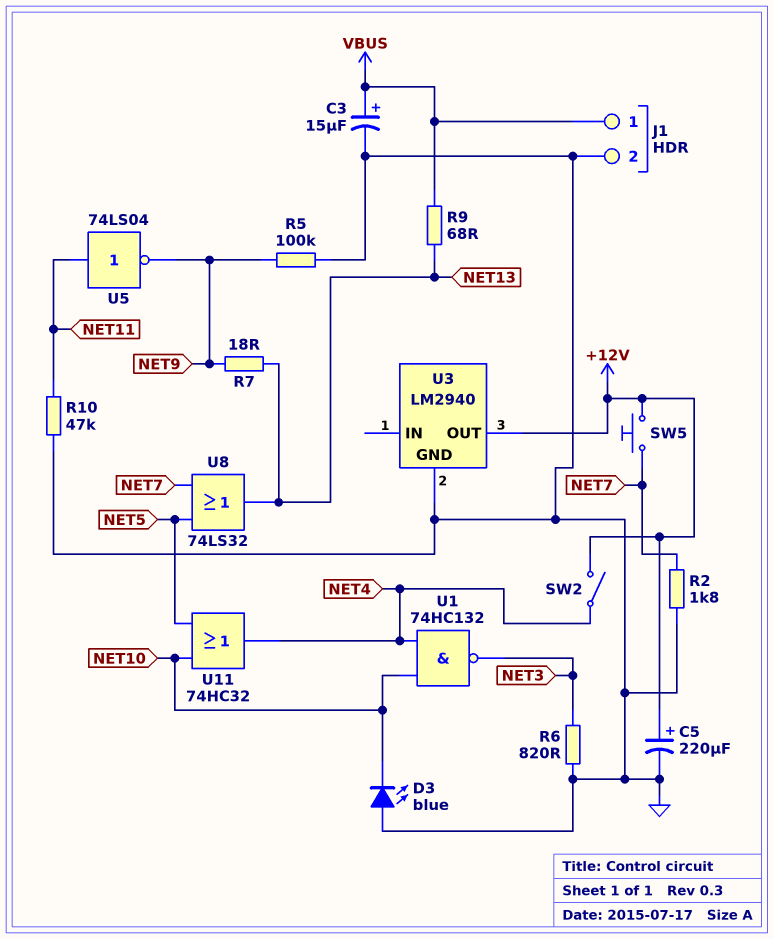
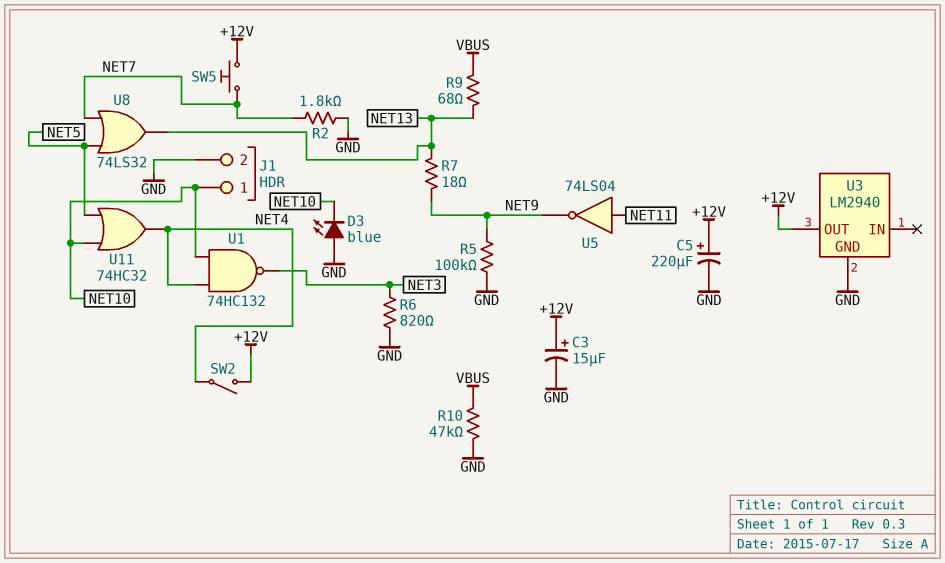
C3: 15uF (plus VBUS, minus GND) -> 15uF (plus +12V, minus GND)
J1 pin 1: VBUS -> NET10
R10: 47k (GND, NET11) -> 47k (GND, VBUS)

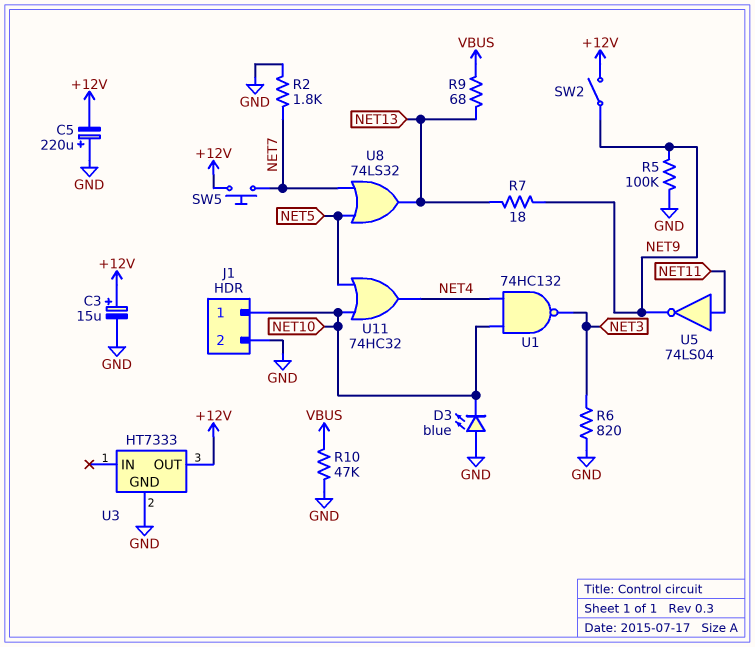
C5: 220uF (plus +12V, minus GND) -> 220uF (plus GND, minus +12V)
SW2: switch (+12V, NET4) -> switch (+12V, NET9)
U3: LM2940 -> HT7333

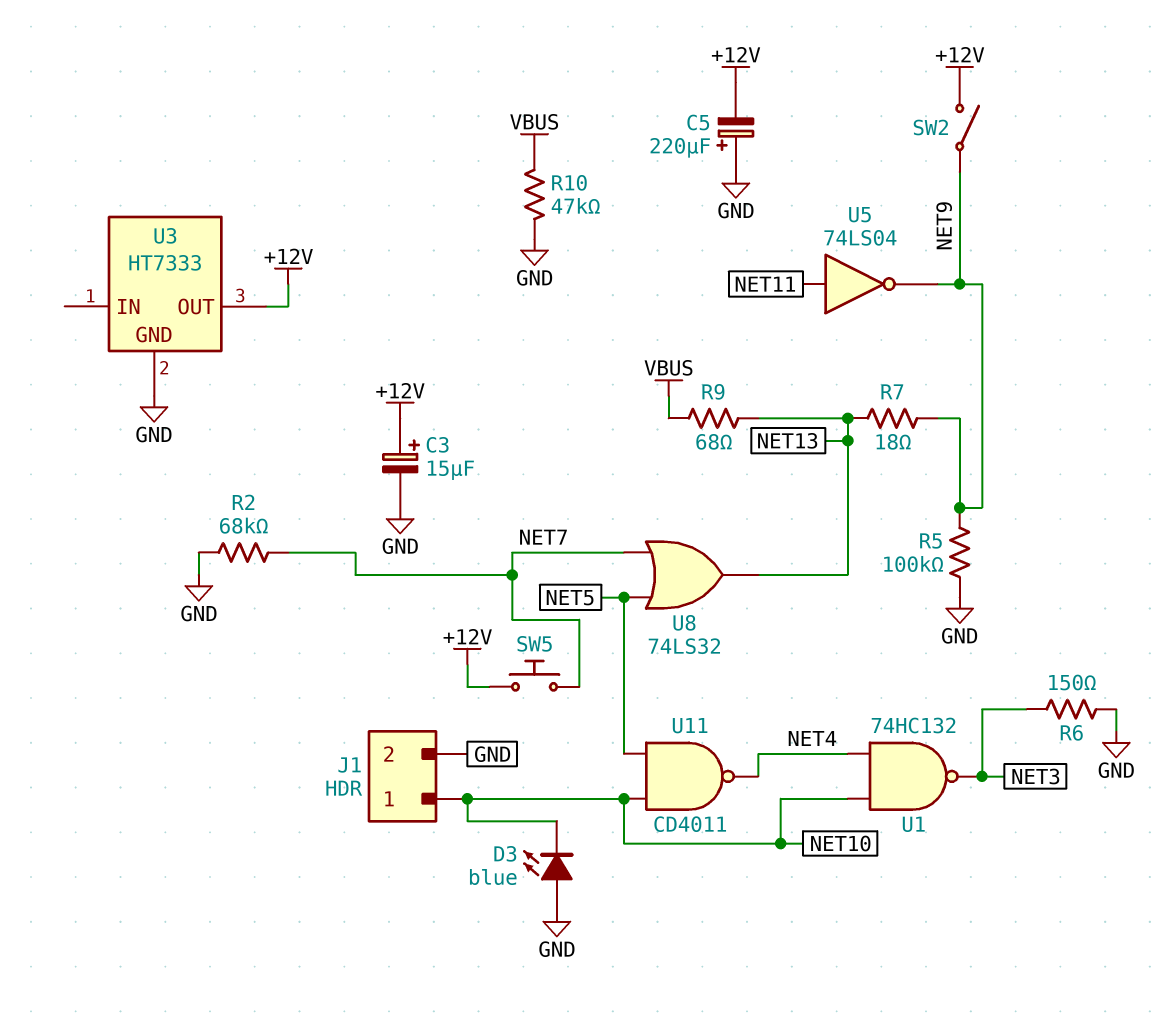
R2: 1.8k (GND, NET7) -> 68k (GND, NET7)
R6: 820 (GND, NET3) -> 150 (GND, NET3)
U11: OR 74HC32 (in NET5, in NET10, out NET4) -> NAND CD4011 (in NET5, in NET10, out NET4)

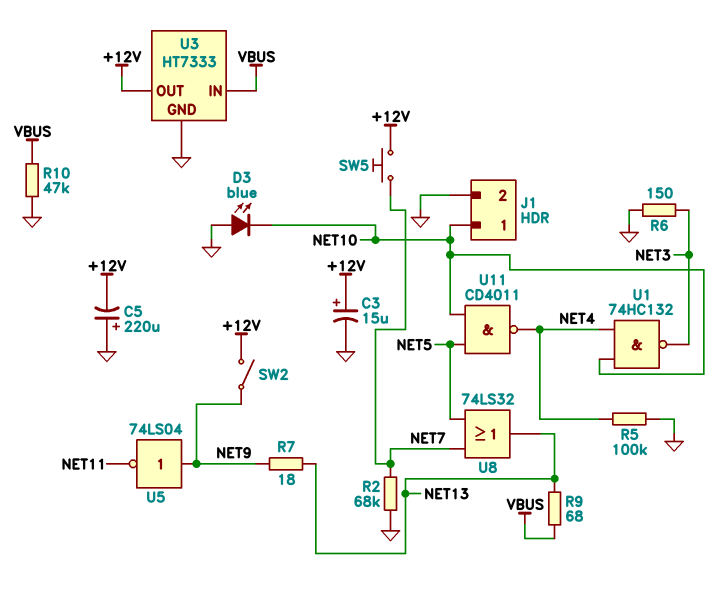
R5: 100k (GND, NET9) -> 100k (GND, NET4)
U3 pin IN: none -> VBUS
U5: NOT 74LS04 (in NET11, out NET9) -> NOT 74LS04 (in NET9, out NET11)

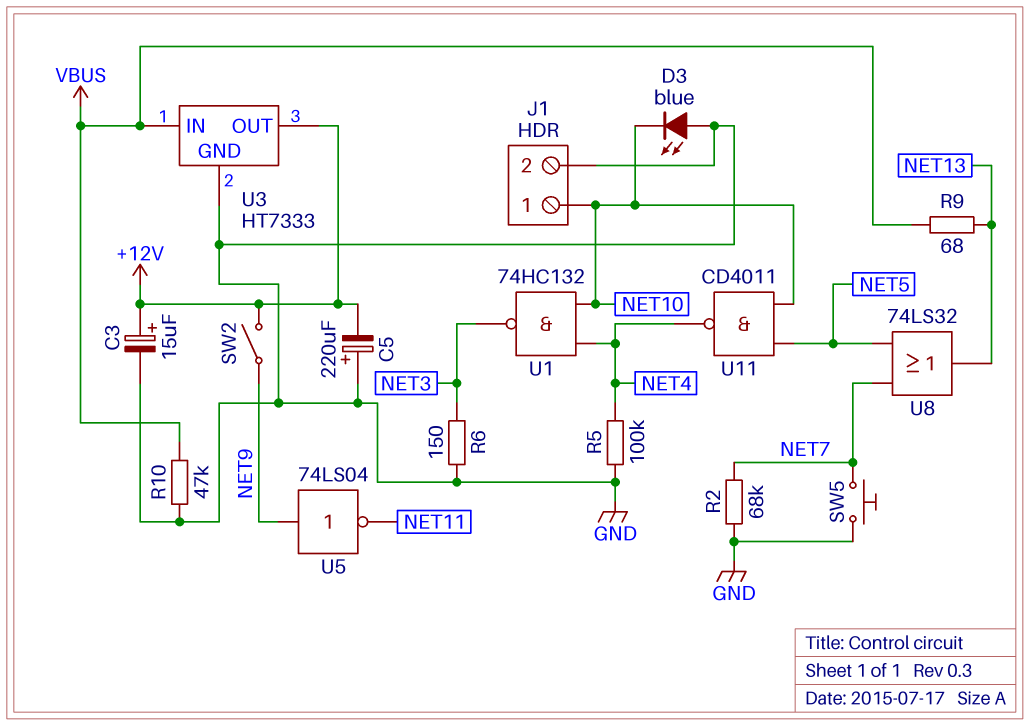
R7: 18 (NET9, NET13) -> none
SW5: button (+12V, NET7) -> button (GND, NET7)

